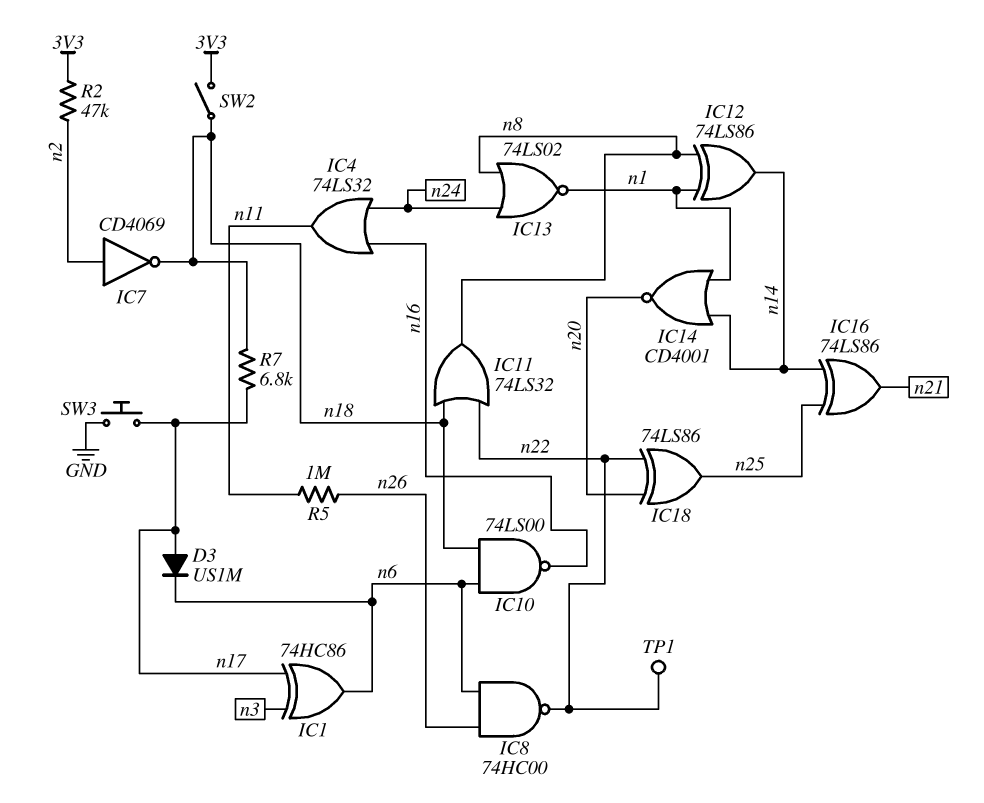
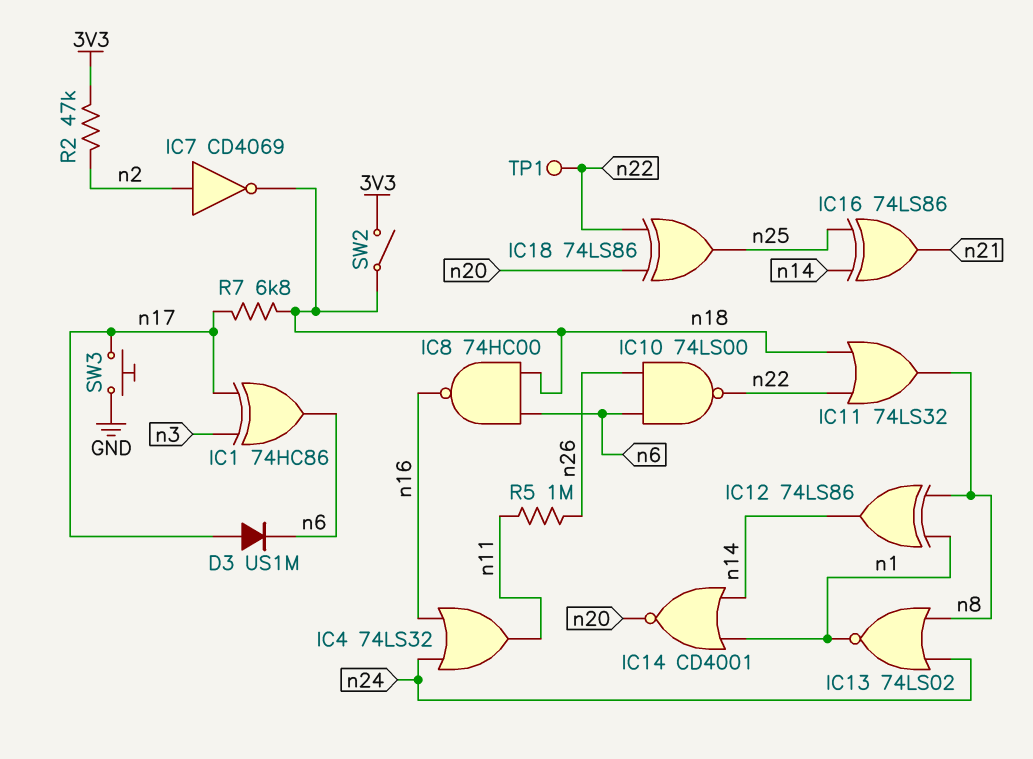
IC8: NAND 74HC00 (in n6, in n26, out n22) -> NAND 74HC00 (in n6, in n18, out n16)
IC10: NAND 74LS00 (in n6, in n18, out n16) -> NAND 74LS00 (in n6, in n26, out n22)

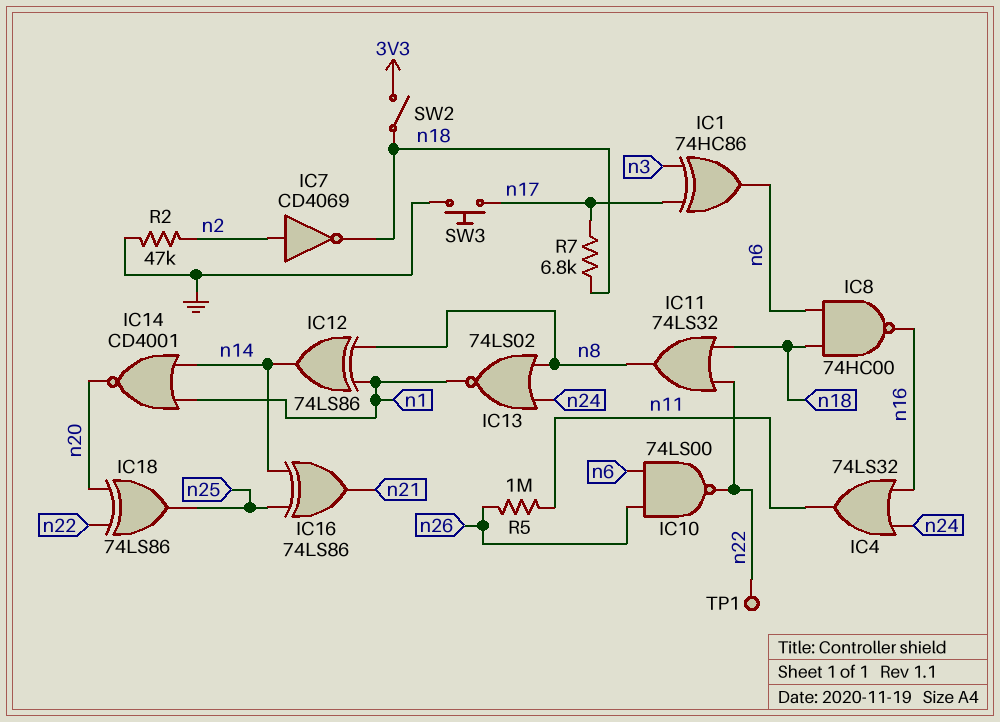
D3: diode US1M (A n17, K n6) -> none
R2: 47k (3V3, n2) -> 47k (GND, n2)

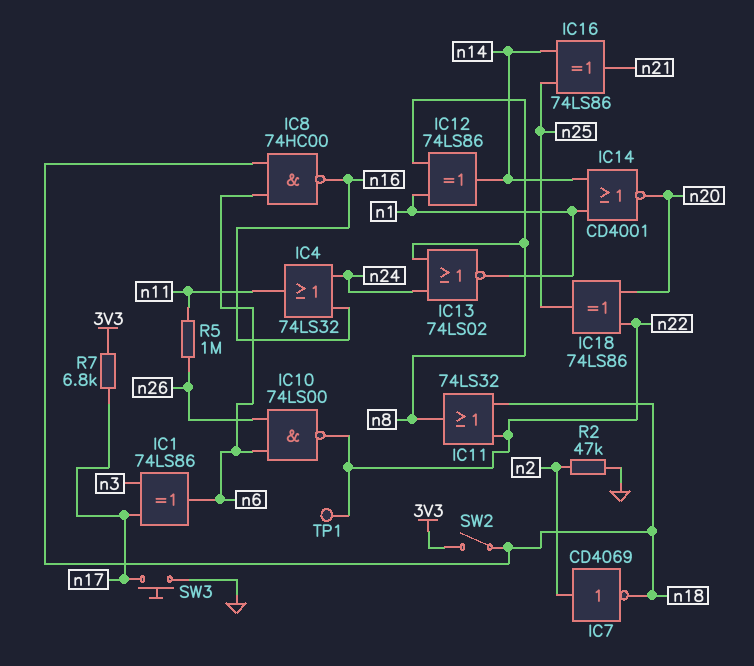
IC1: XOR 74HC86 (in n3, in n17, out n6) -> XOR 74LS86 (in n3, in n17, out n6)
R7: 6.8k (n17, n18) -> 6.8k (3V3, n17)

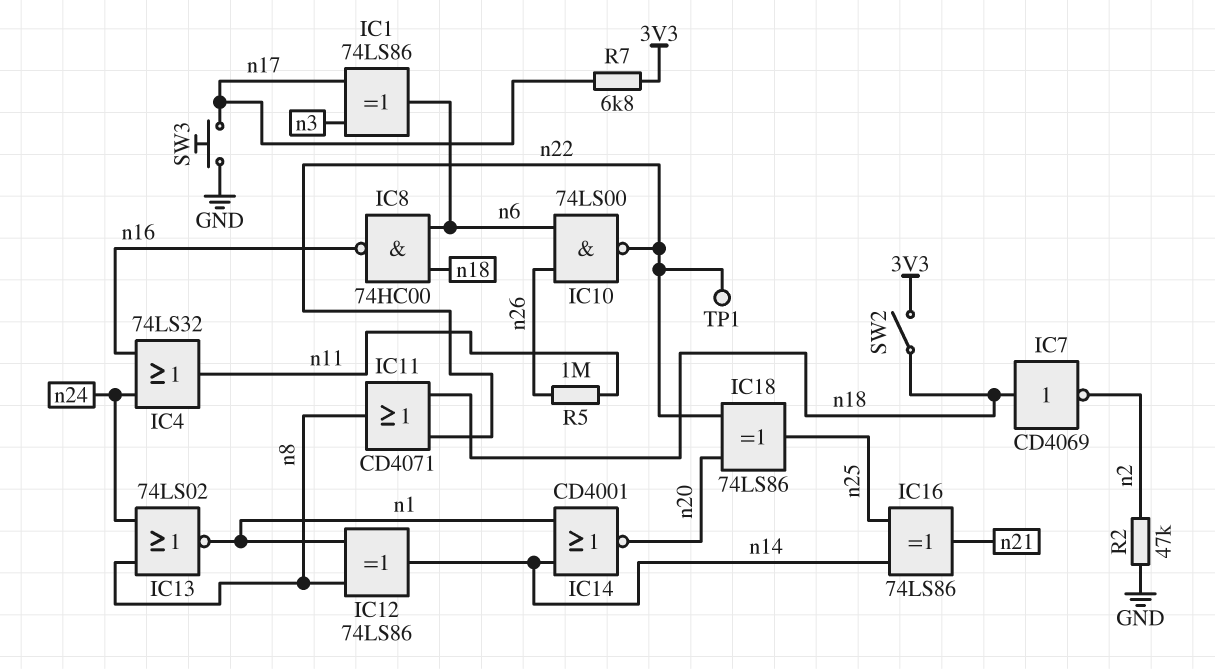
IC7: NOT CD4069 (in n2, out n18) -> NOT CD4069 (in n18, out n2)
IC11: OR 74LS32 (in n18, in n22, out n8) -> OR CD4071 (in n18, in n22, out n8)

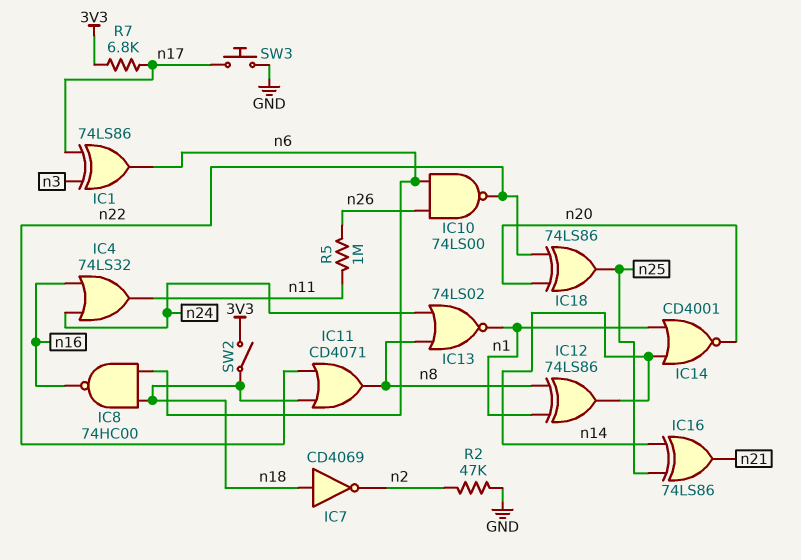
TP1: test point (n22) -> none

